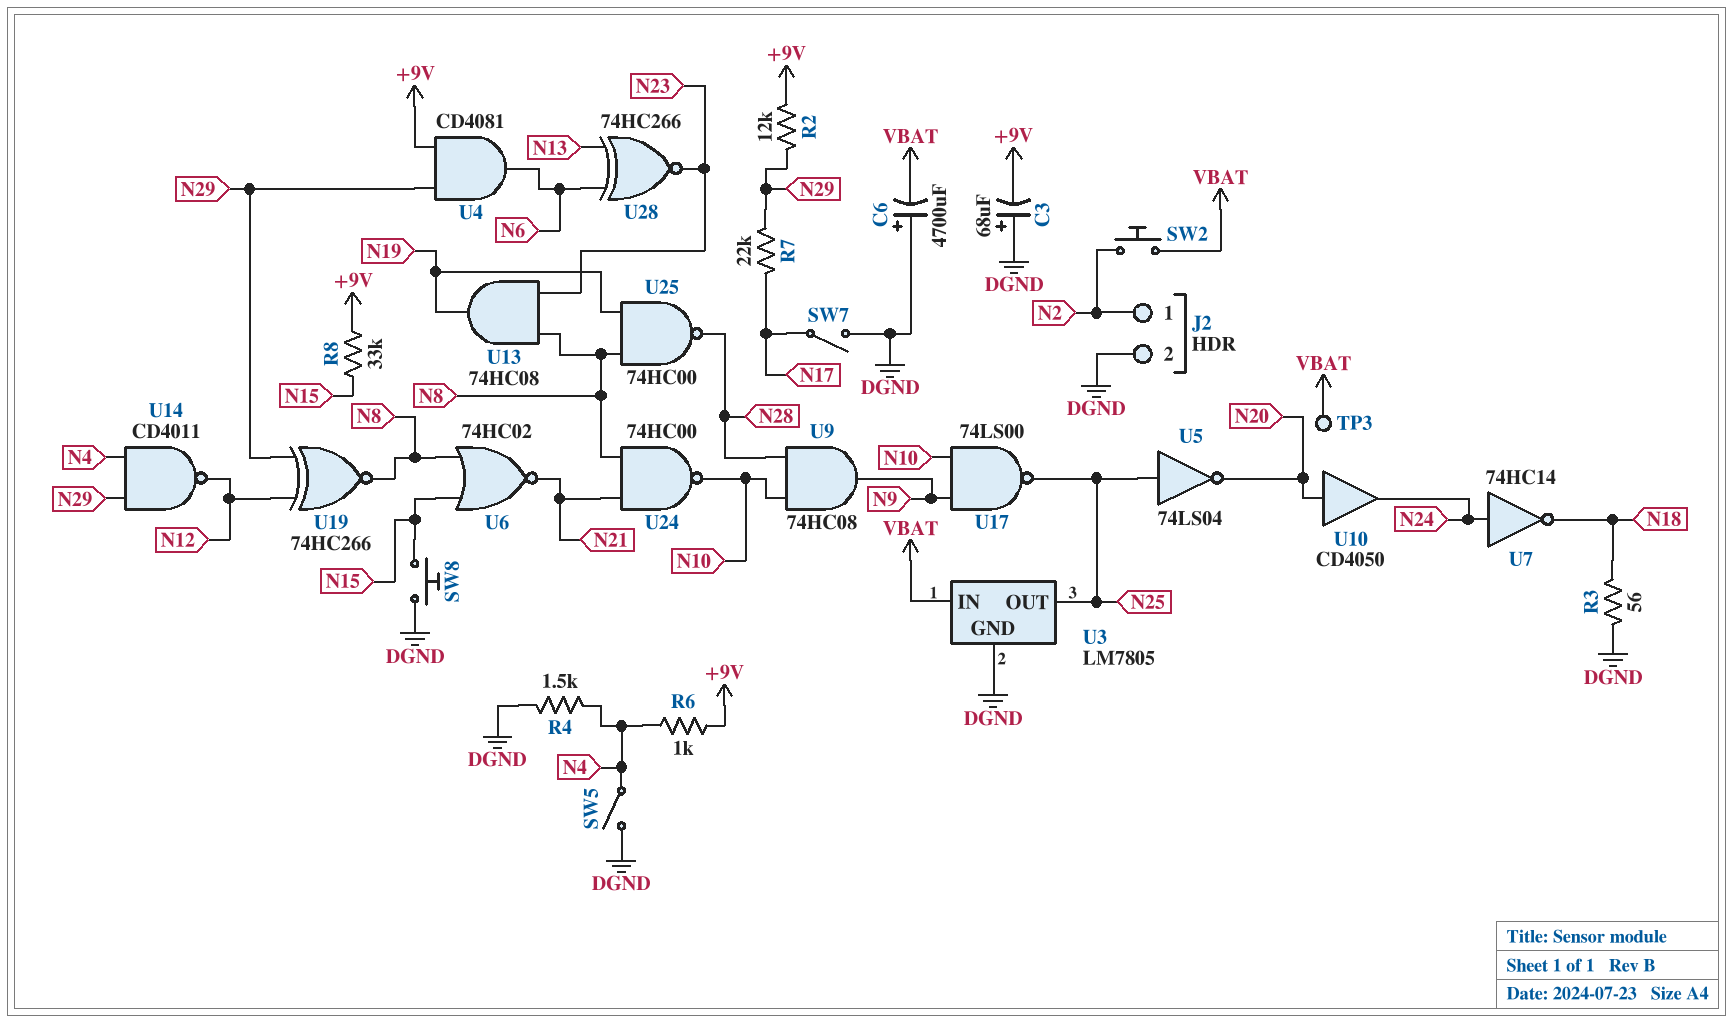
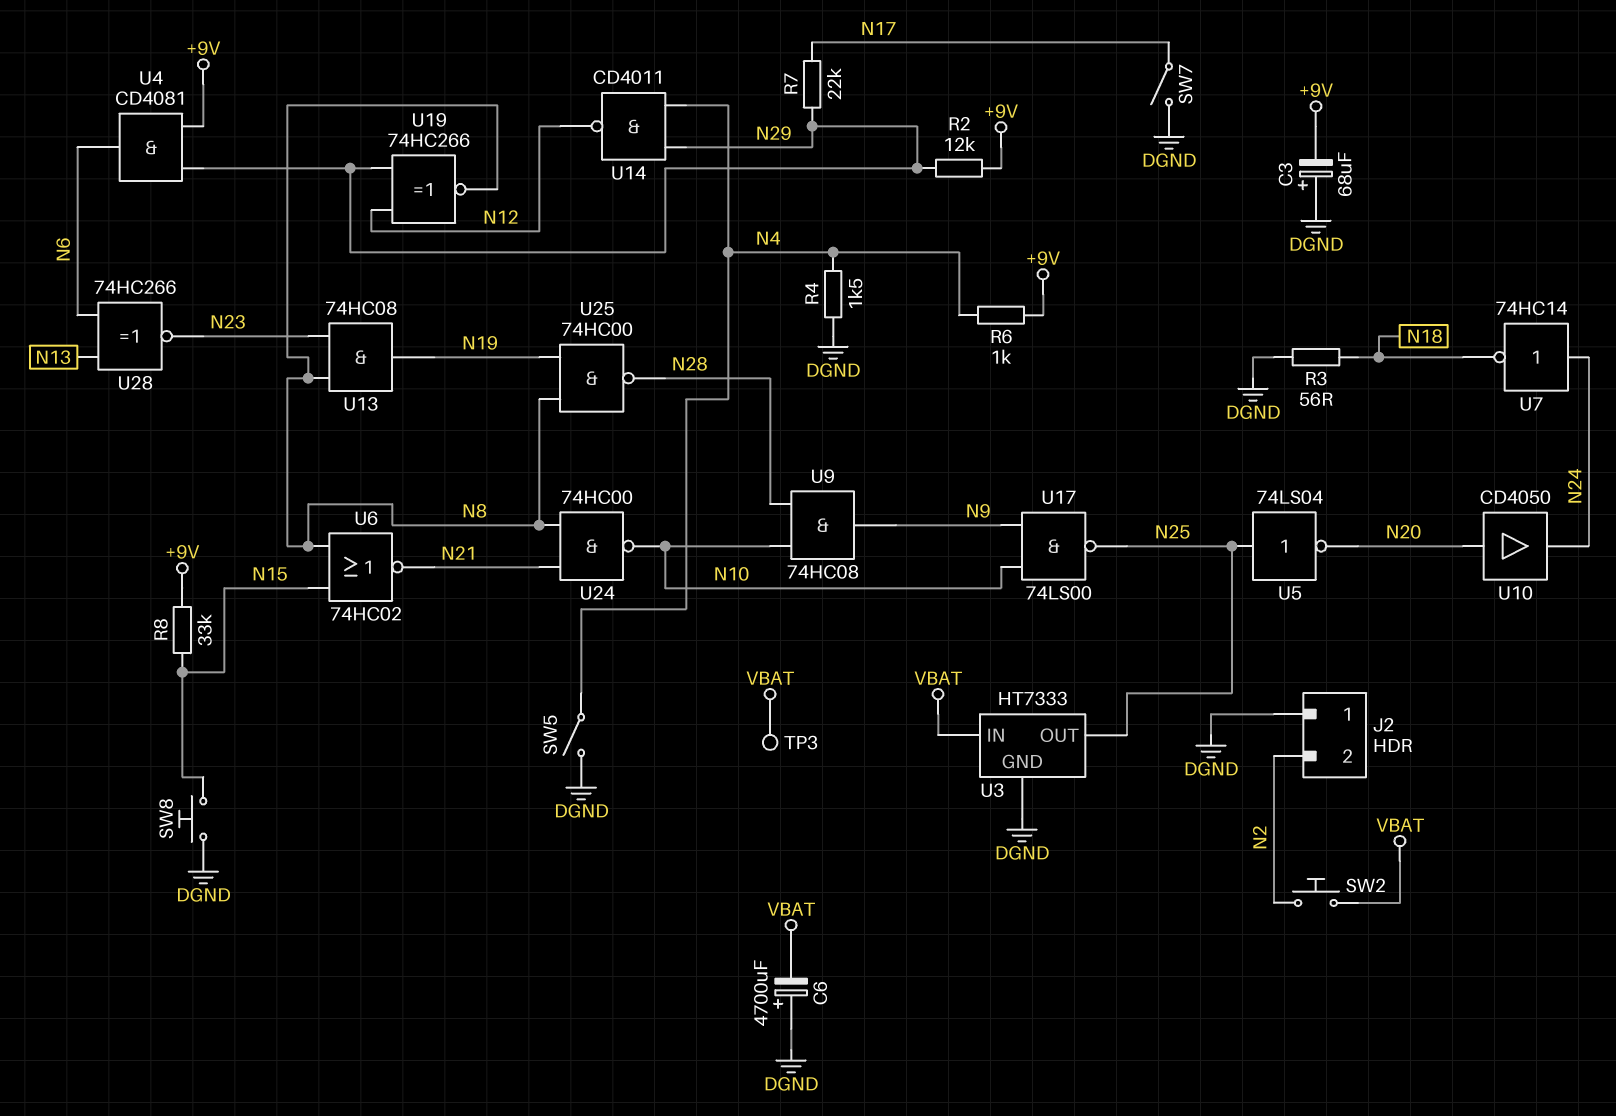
J2 pin 1: N2 -> DGND
J2 pin 2: DGND -> N2
U3: LM7805 -> HT7333

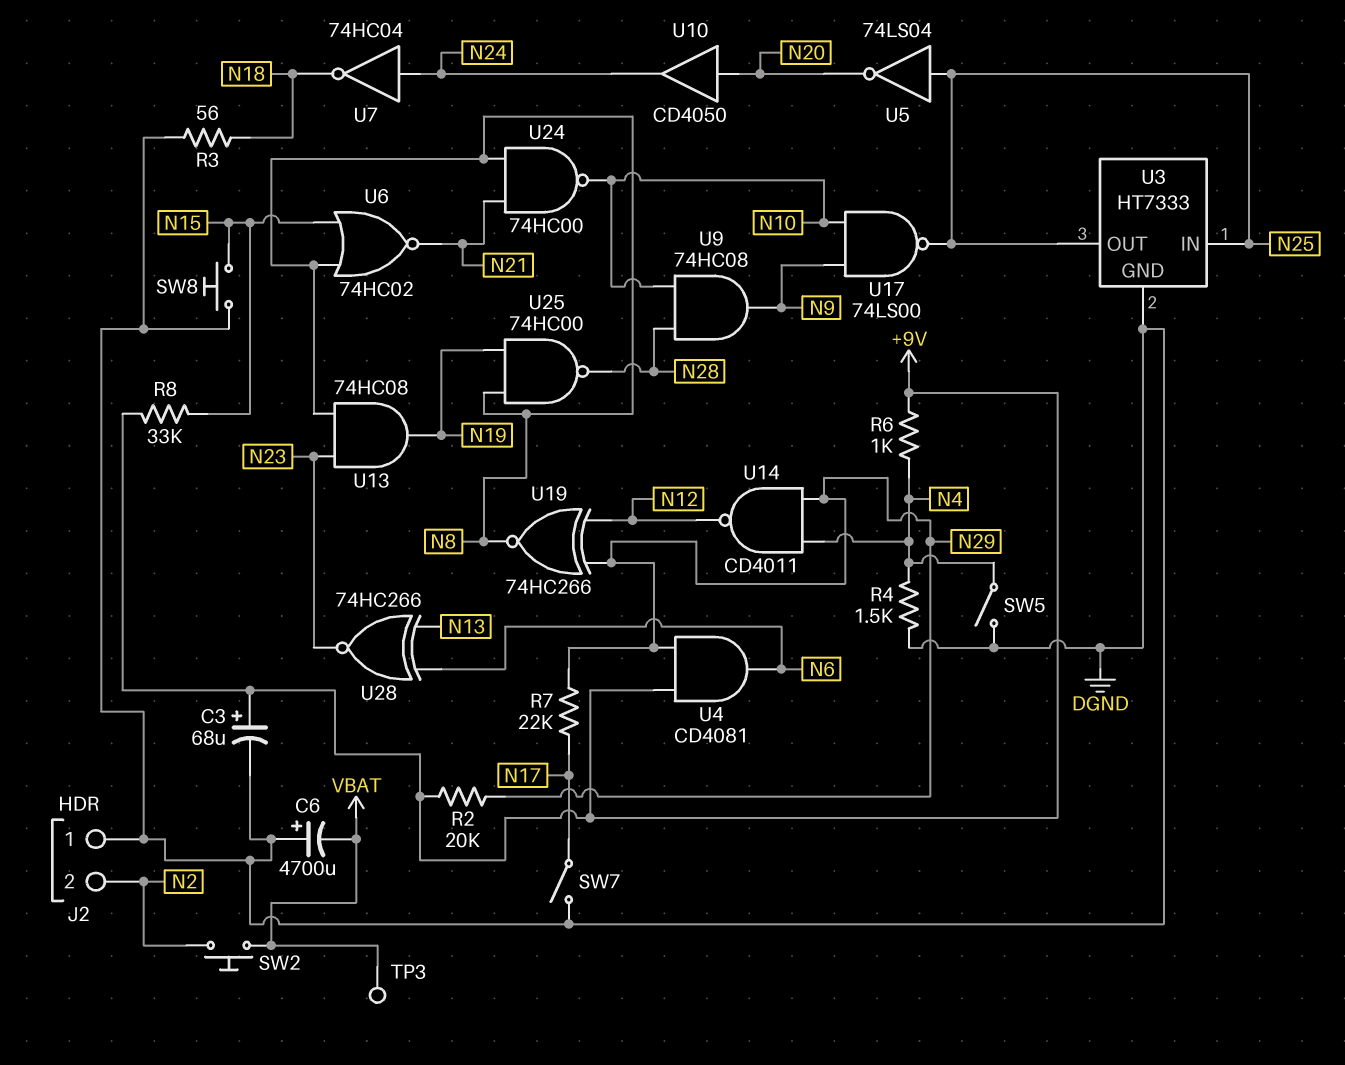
C3: 68uF (plus DGND, minus +9V) -> 68uF (plus +9V, minus DGND)
R2: 12k (+9V, N29) -> 20k (+9V, N29)
U3 pin IN: VBAT -> N25
U7: NOT 74HC14 (in N24, out N18) -> NOT 74HC04 (in N24, out N18)

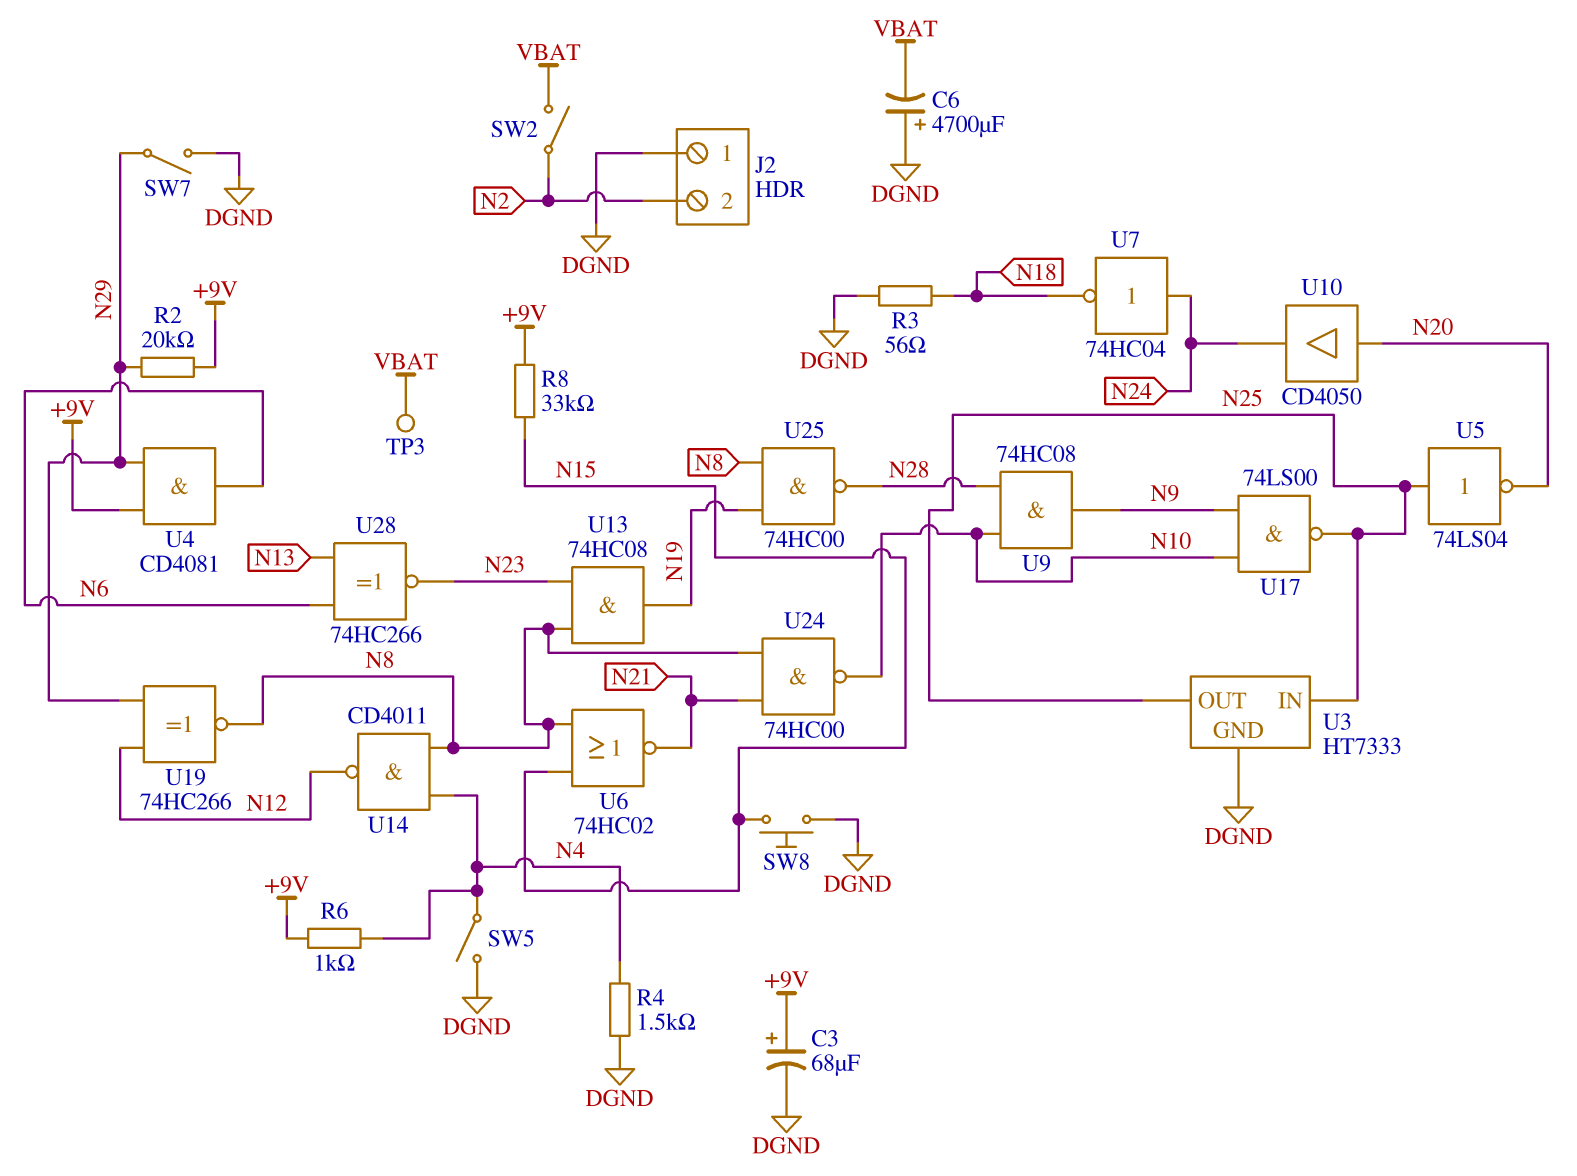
R7: 22k (N17, N29) -> none
SW2: button (N2, VBAT) -> switch (N2, VBAT)
SW7: switch (DGND, N17) -> switch (DGND, N29)
U14: NAND CD4011 (in N4, in N29, out N12) -> NAND CD4011 (in N4, in N8, out N12)

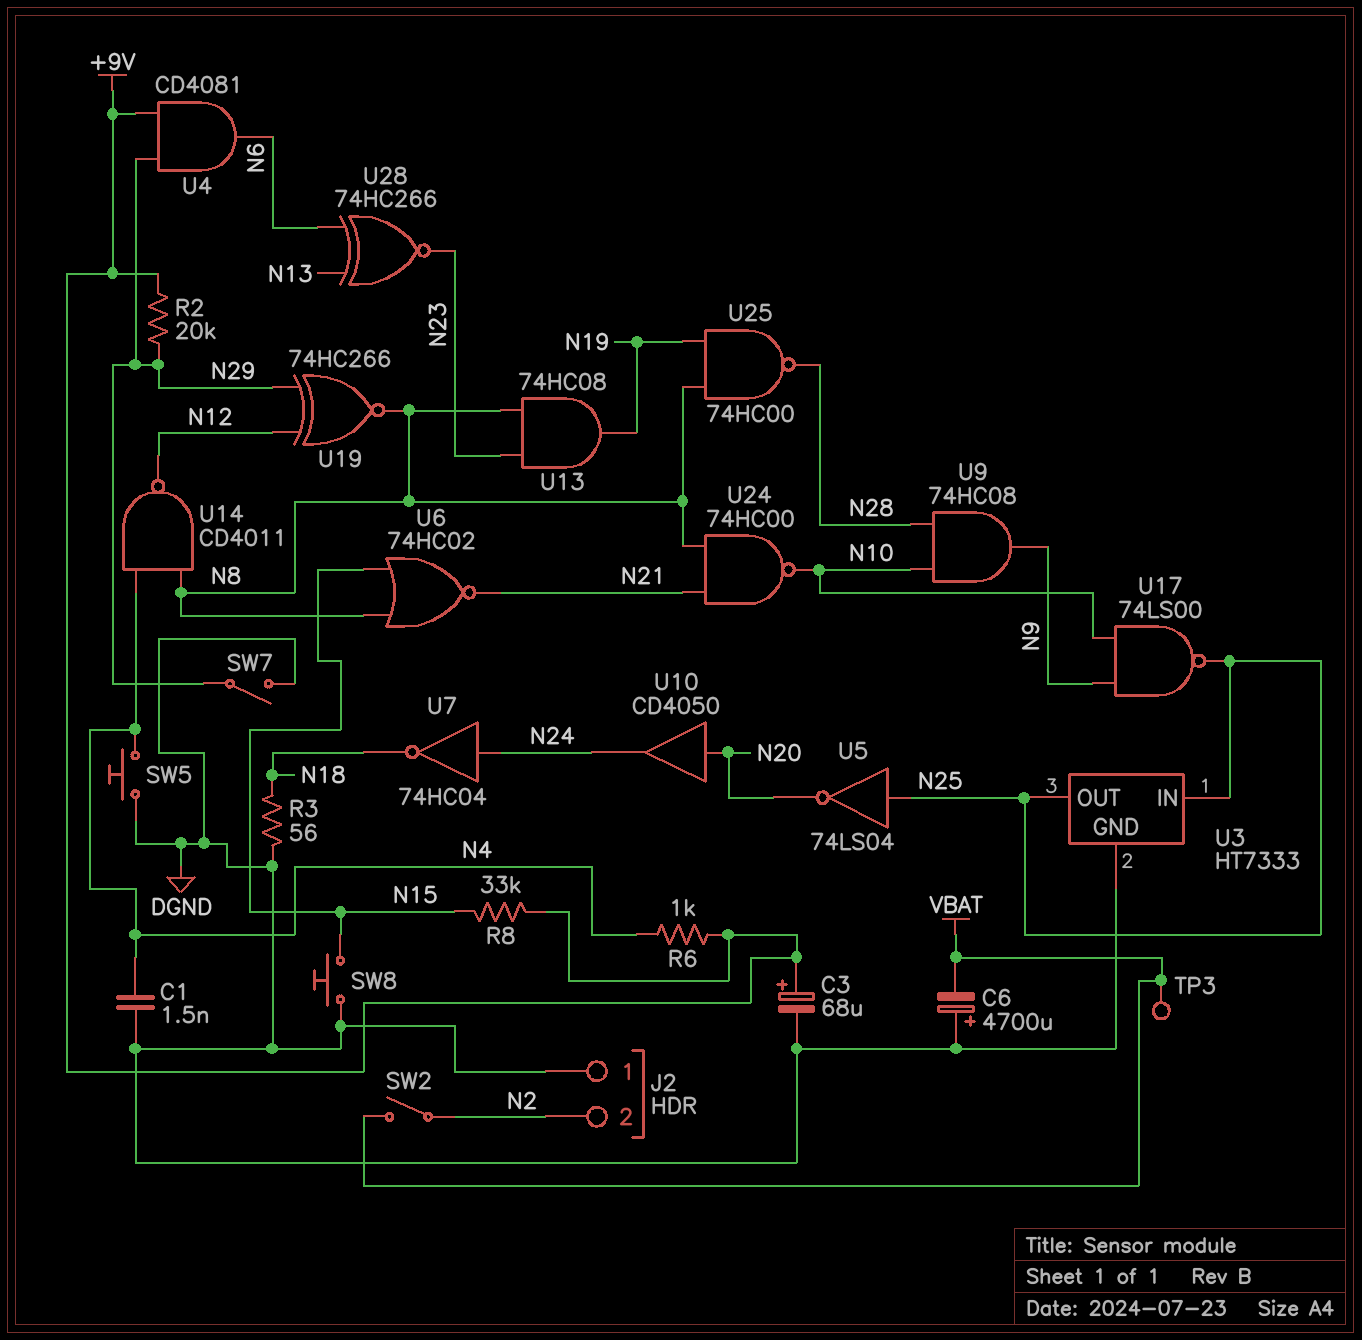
C1: none -> 1.5nF (DGND, N4)
R4: 1.5k (DGND, N4) -> none
SW5: switch (DGND, N4) -> button (DGND, N4)

